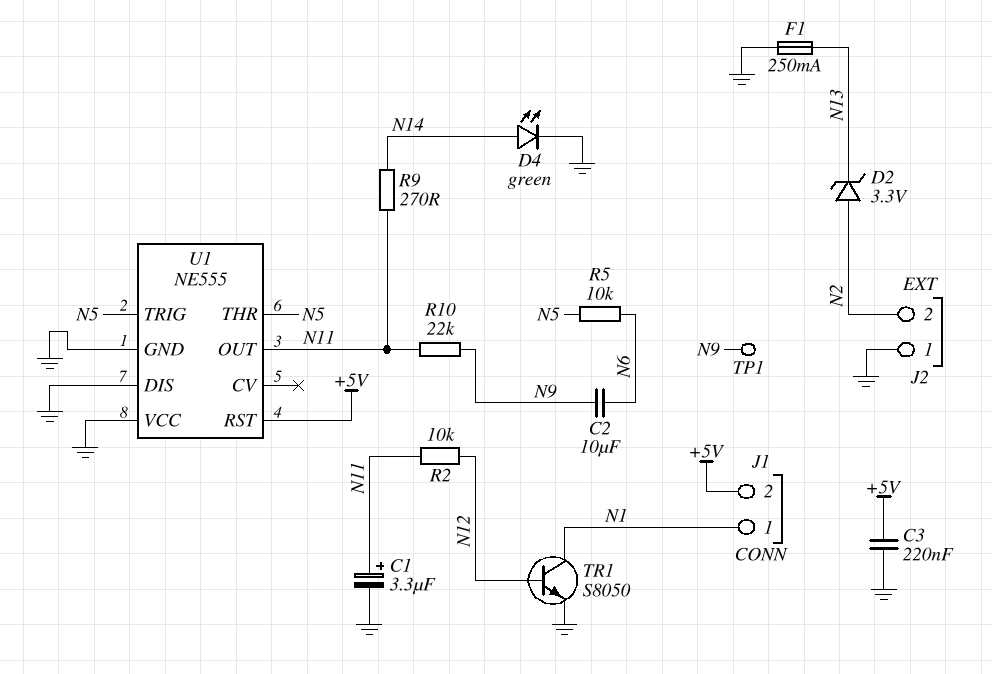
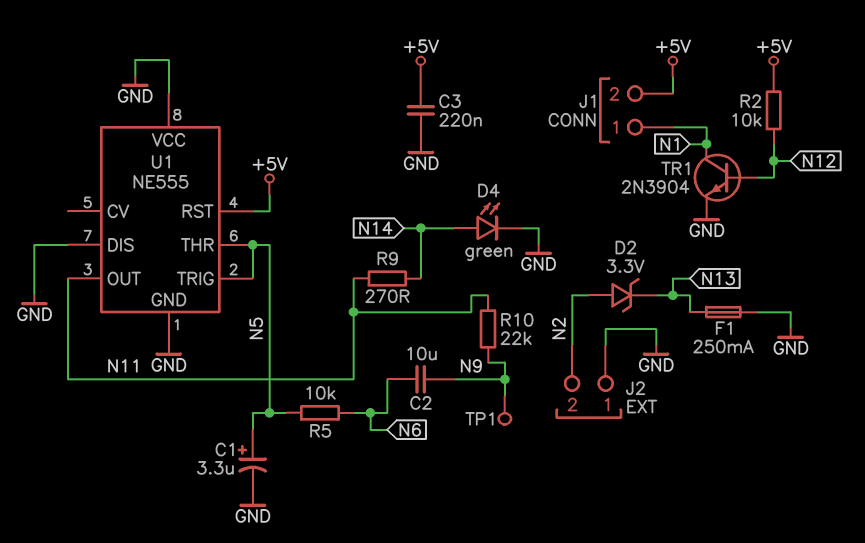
C1: 3.3uF (plus N11, minus GND) -> 3.3uF (plus N5, minus GND)
R2: 10k (N11, N12) -> 10k (+5V, N12)
TR1: NPN S8050 (B N12, C N1, E GND) -> NPN 2N3904 (B N12, C N1, E GND)

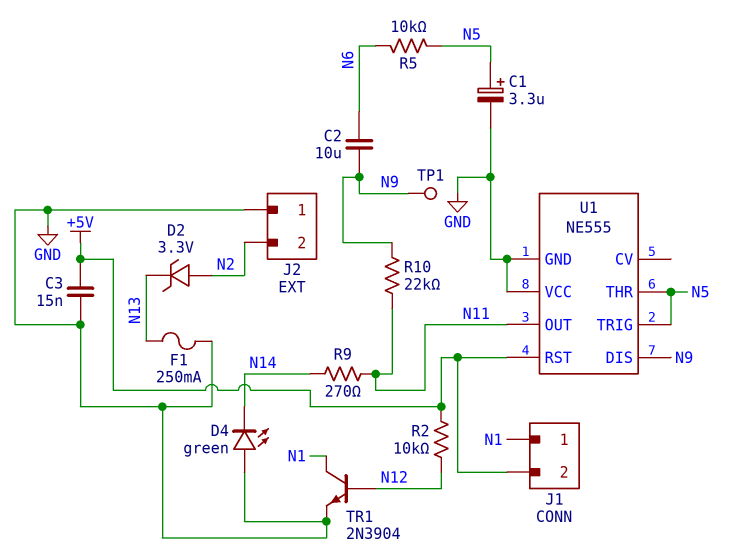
C3: 220nF (+5V, GND) -> 15nF (+5V, GND)
D4: LED green (A N14, K GND) -> LED green (A GND, K N14)
U1 pin DIS: GND -> N9

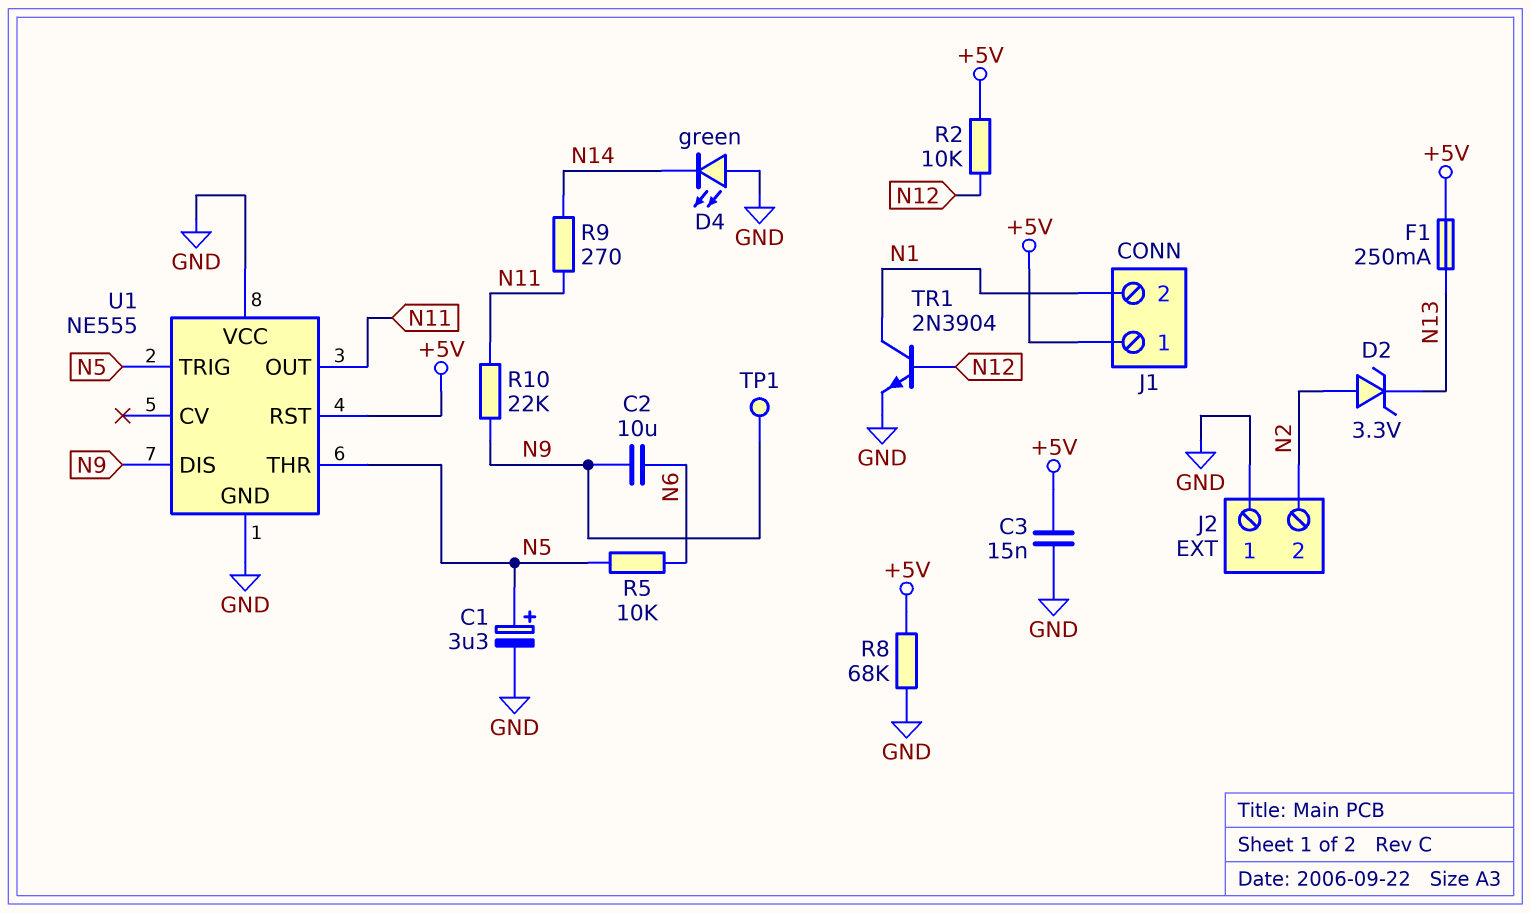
F1: 250mA (GND, N13) -> 250mA (+5V, N13)
J1 pin 1: N1 -> +5V
J1 pin 2: +5V -> N1
R8: none -> 68k (+5V, GND)

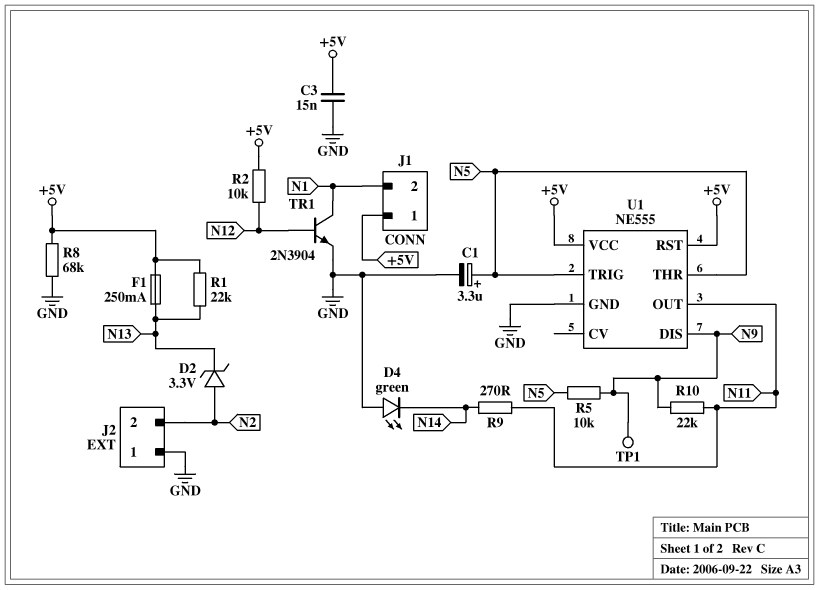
C2: 10uF (N6, N9) -> none
R1: none -> 22k (+5V, N13)
R5: 10k (N5, N6) -> 10k (N5, N9)
U1 pin VCC: GND -> +5V

